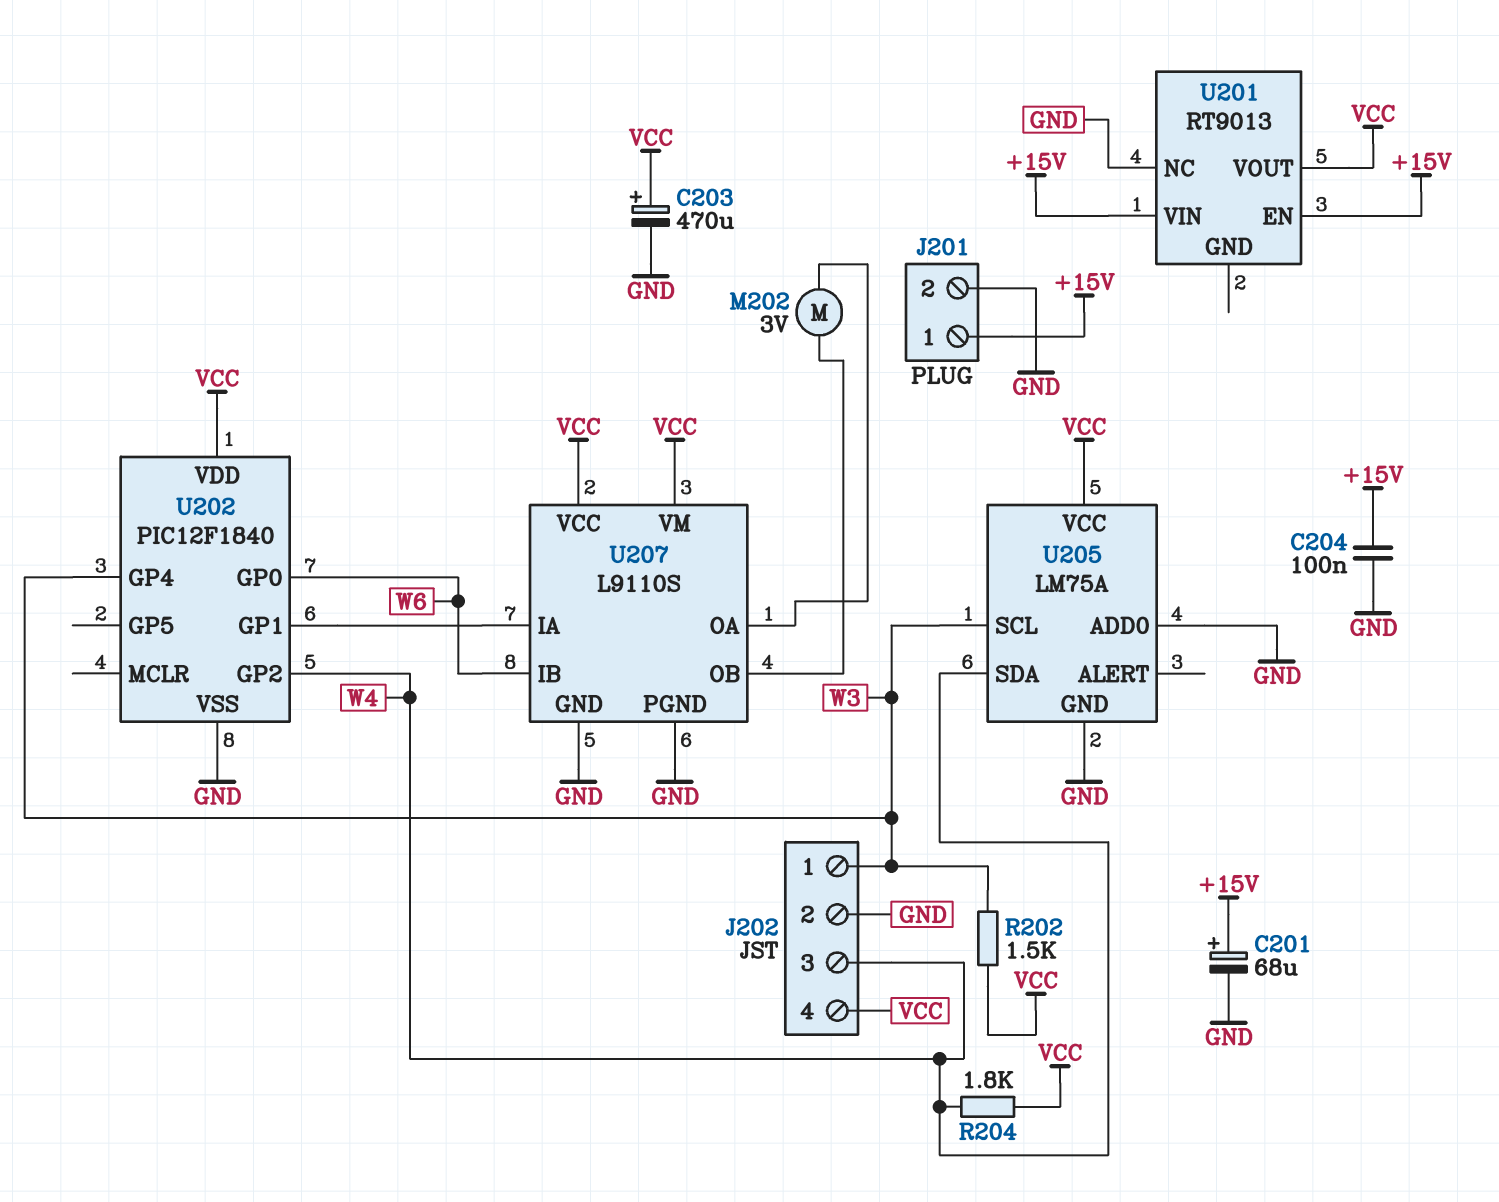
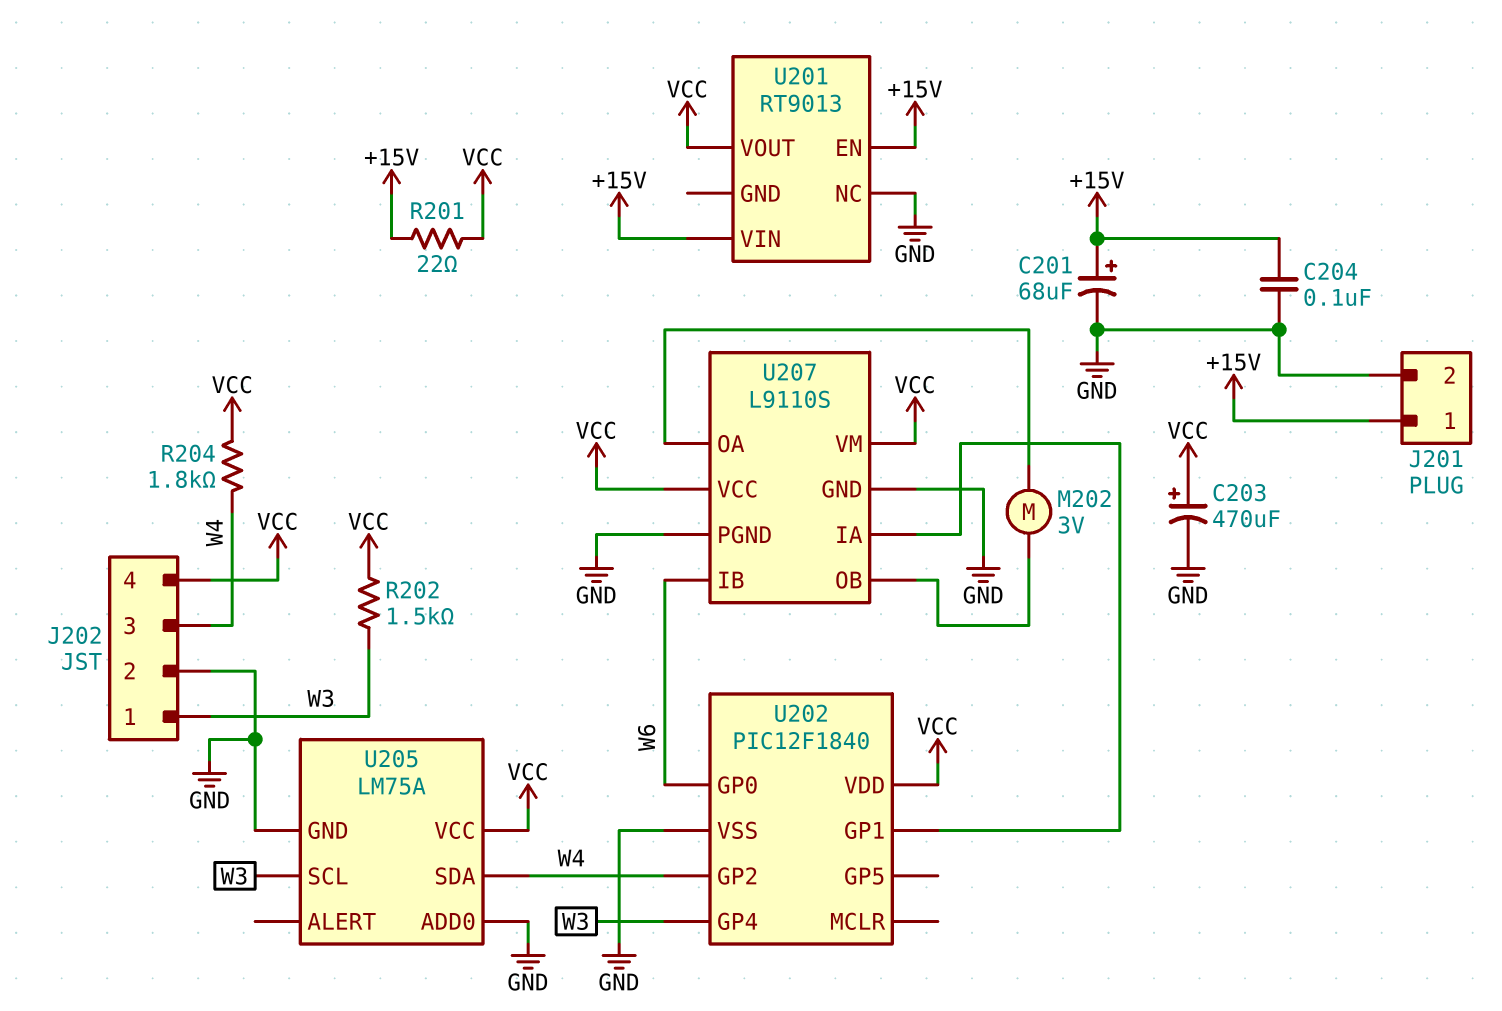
R201: none -> 22 (+15V, VCC)

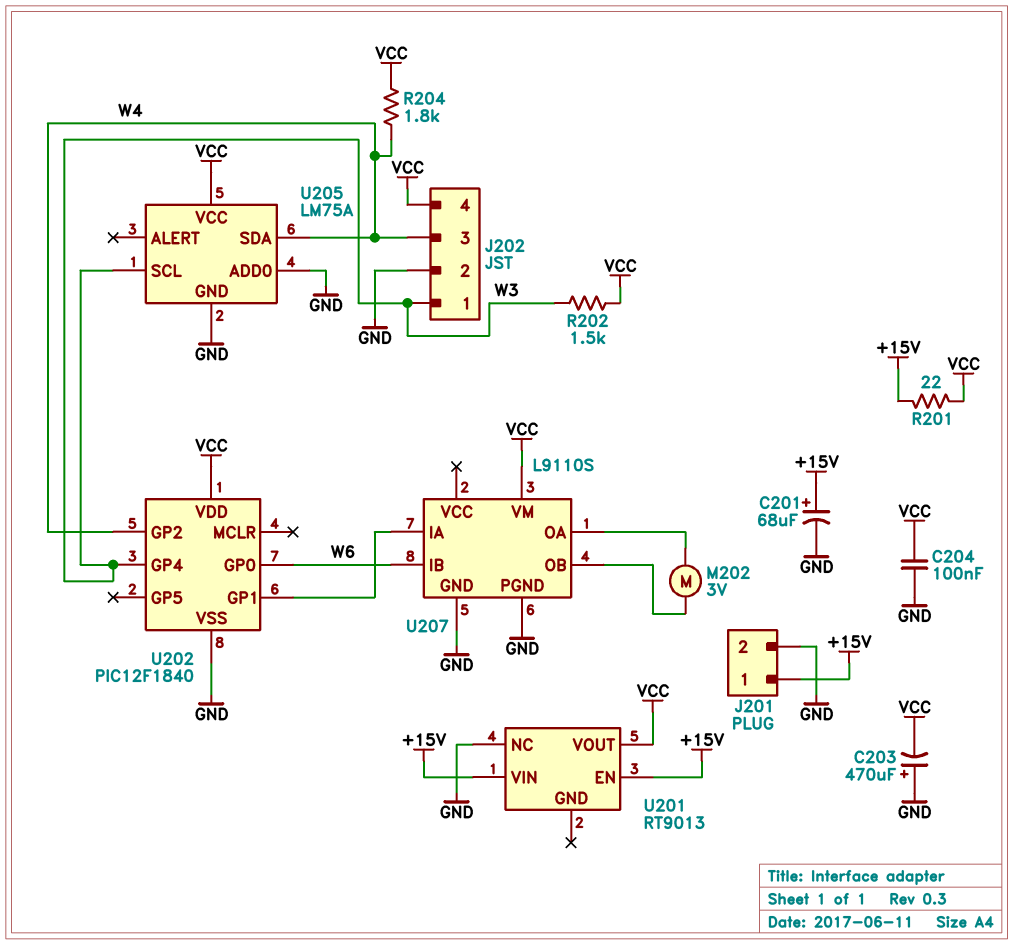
C203: 470uF (plus VCC, minus GND) -> 470uF (plus GND, minus VCC)
C204: 100nF (+15V, GND) -> 100nF (GND, VCC)
U207 pin VCC: VCC -> none

